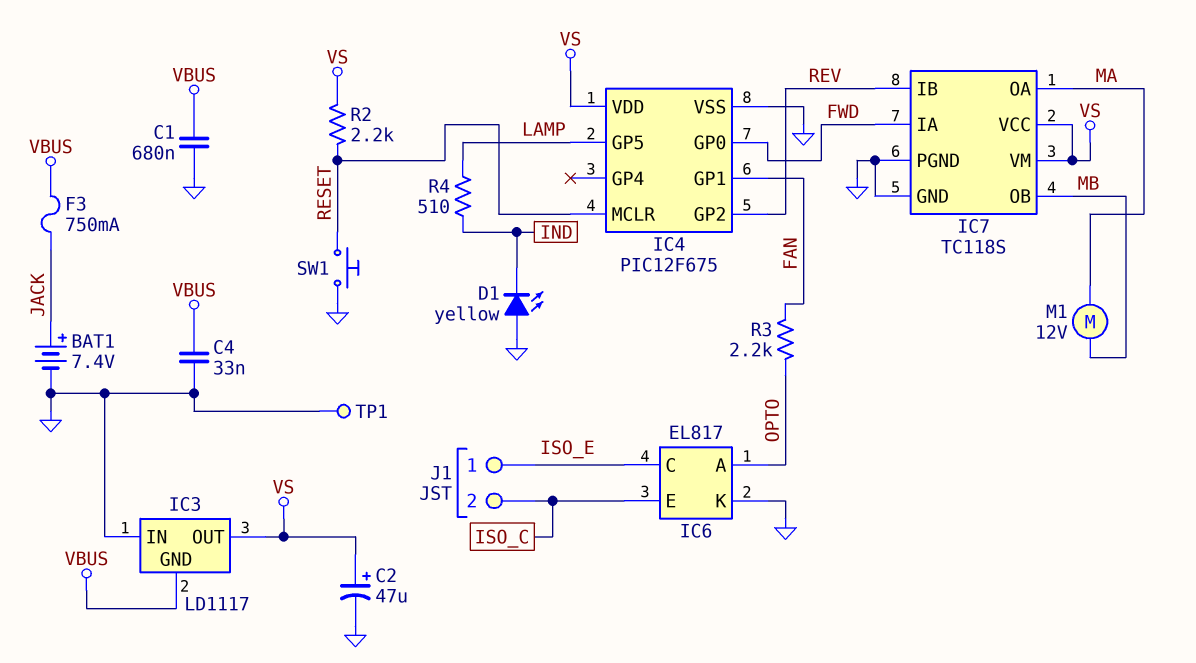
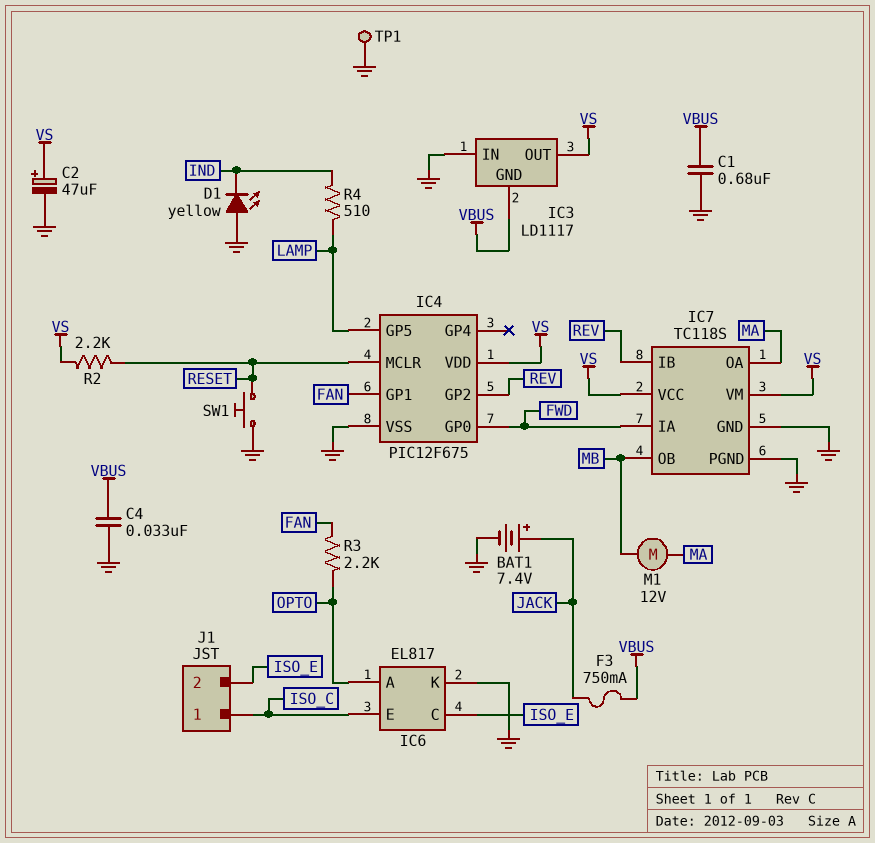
J1 pin 1: ISO_E -> ISO_C
J1 pin 2: ISO_C -> ISO_E

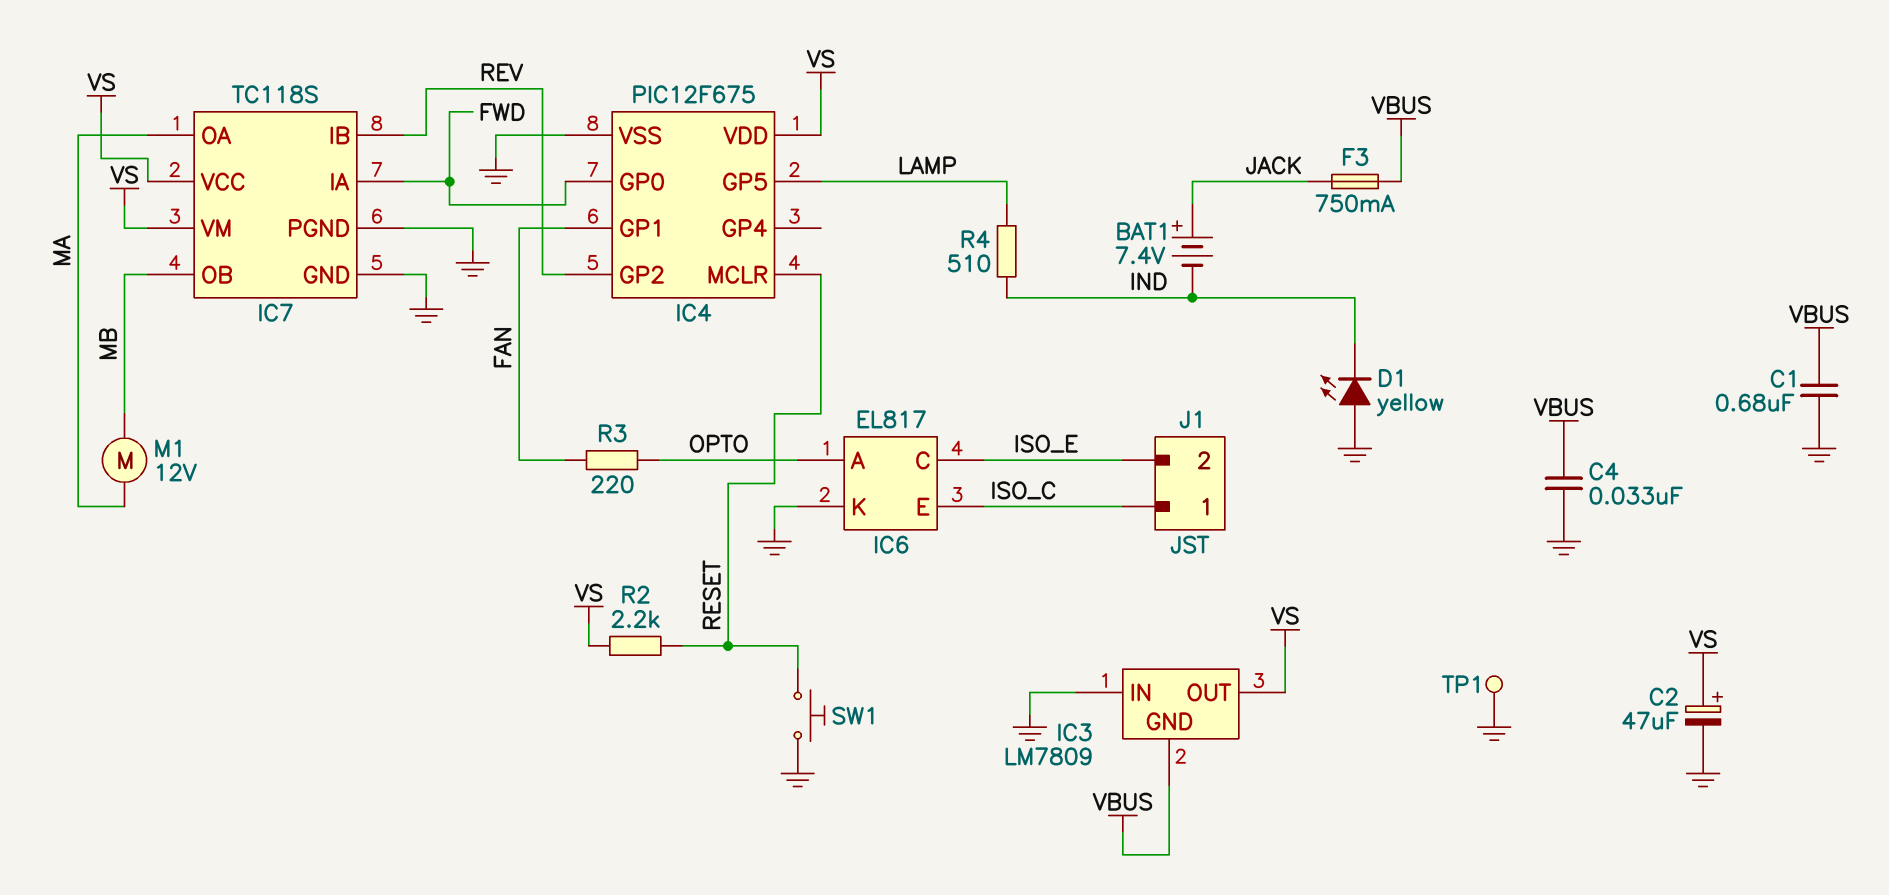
BAT1: 7.4V (plus JACK, minus GND) -> 7.4V (plus JACK, minus IND)
IC3: LD1117 -> LM7809
R3: 2.2k (FAN, OPTO) -> 220 (FAN, OPTO)

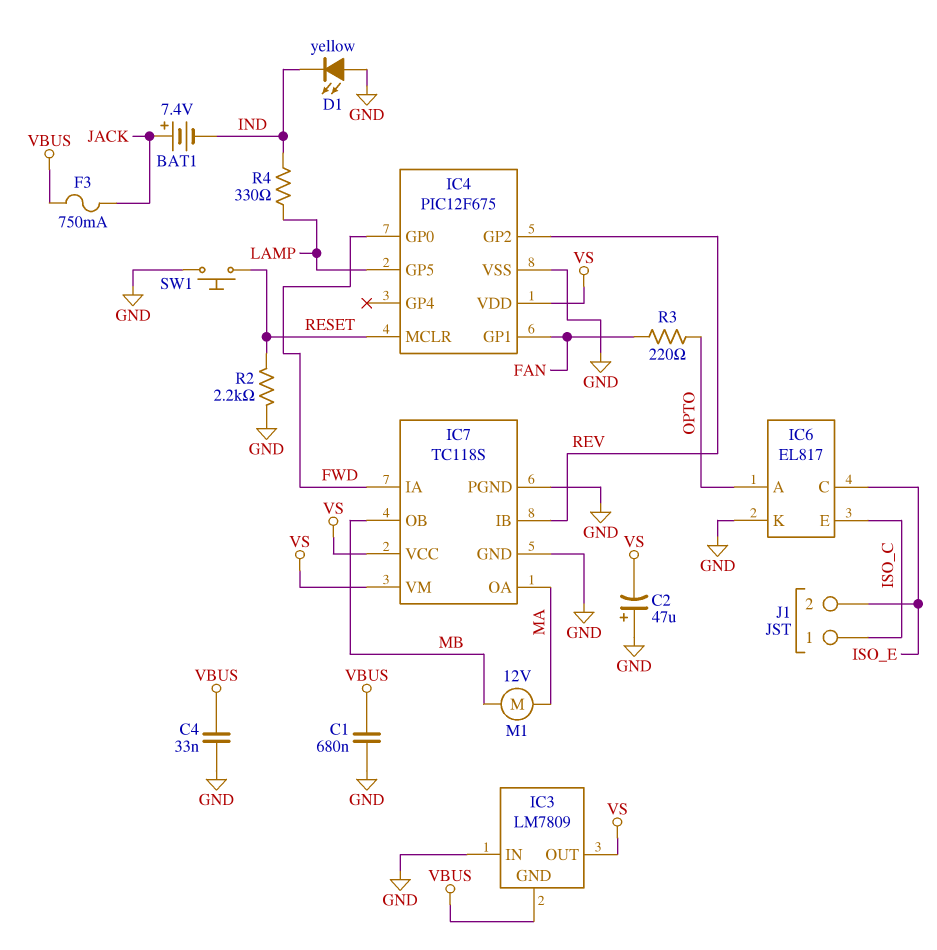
C2: 47uF (plus VS, minus GND) -> 47uF (plus GND, minus VS)
R2: 2.2k (RESET, VS) -> 2.2k (GND, RESET)
R4: 510 (IND, LAMP) -> 330 (IND, LAMP)
TP1: test point (GND) -> none

